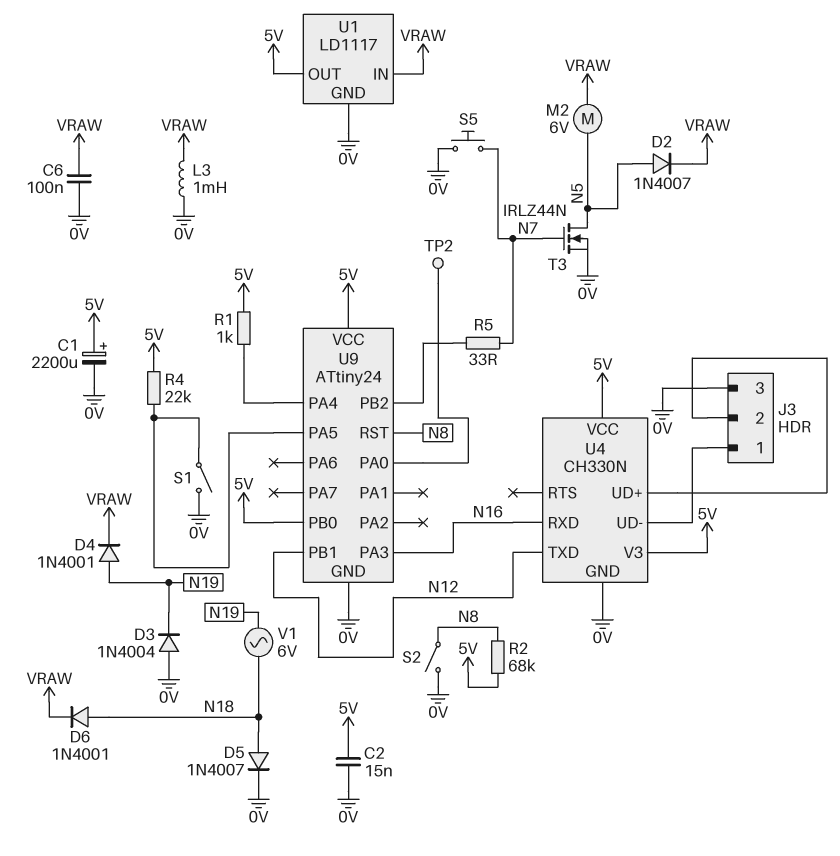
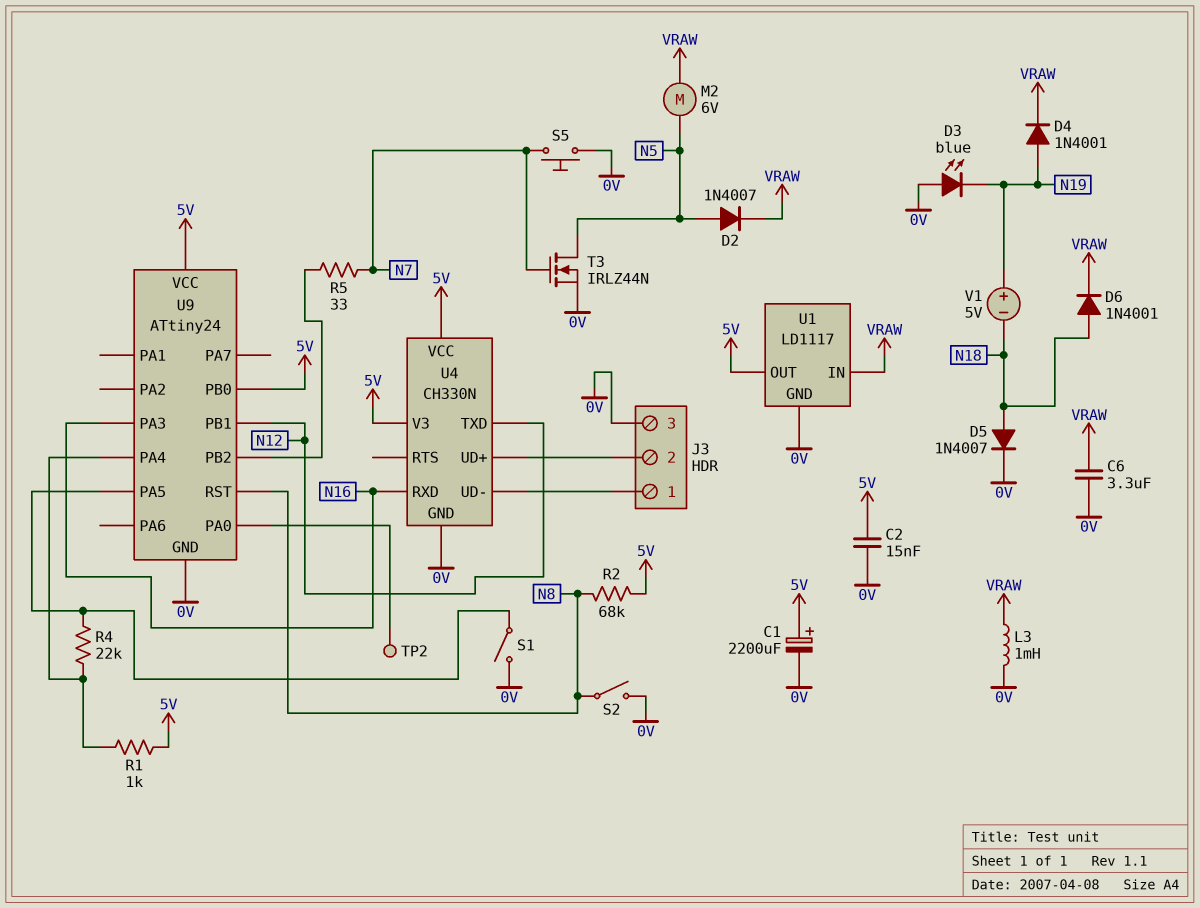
C6: 100nF (0V, VRAW) -> 3.3uF (0V, VRAW)
D3: diode 1N4004 (A 0V, K N19) -> LED blue (A 0V, K N19)
R4: 22k (5V, U9/PA5) -> 22k (U9/PA4, U9/PA5)
V1: AC 6V (N18, N19) -> 5V (plus N19, minus N18)

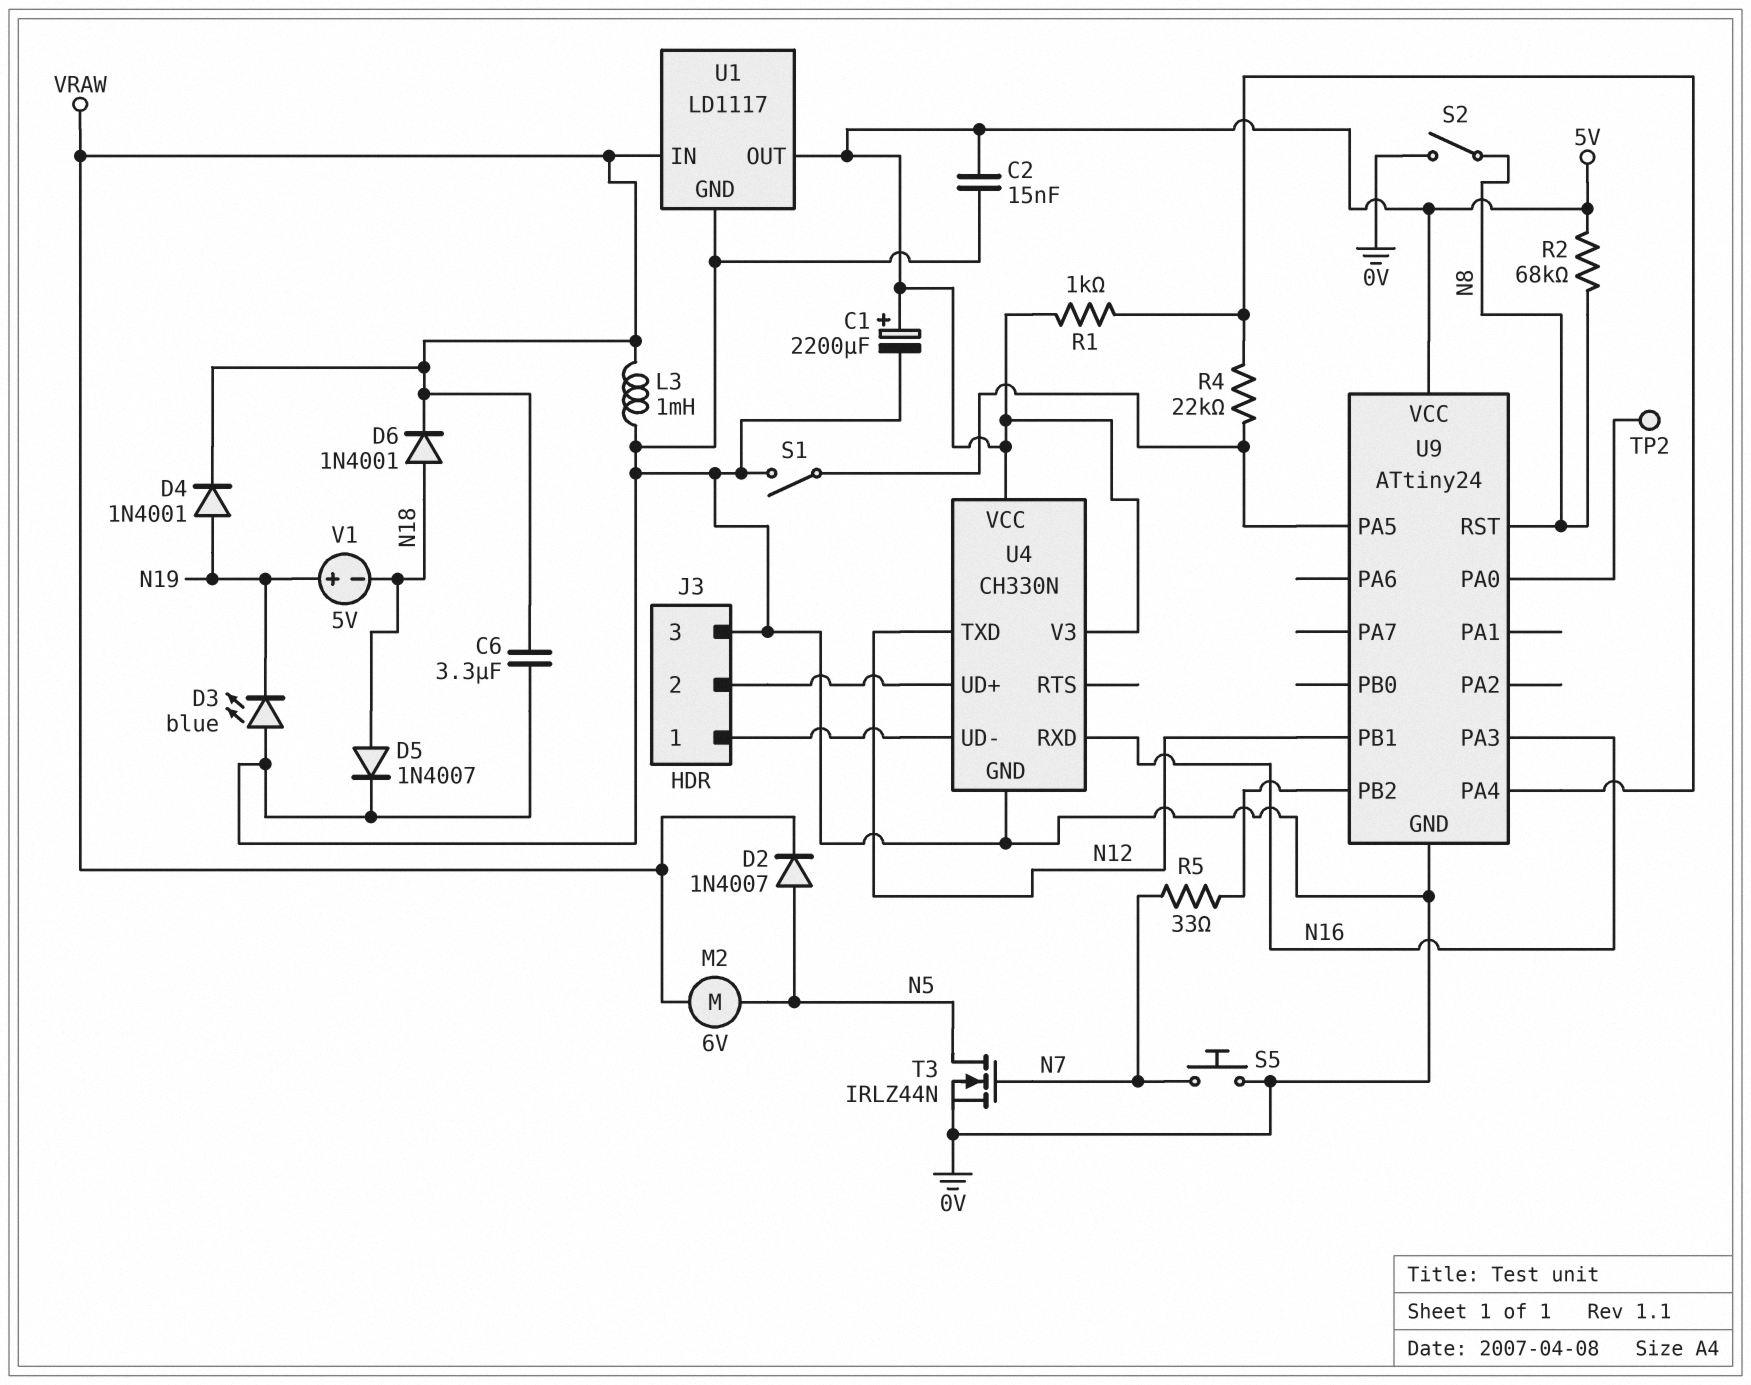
U9 pin PB0: 5V -> none

